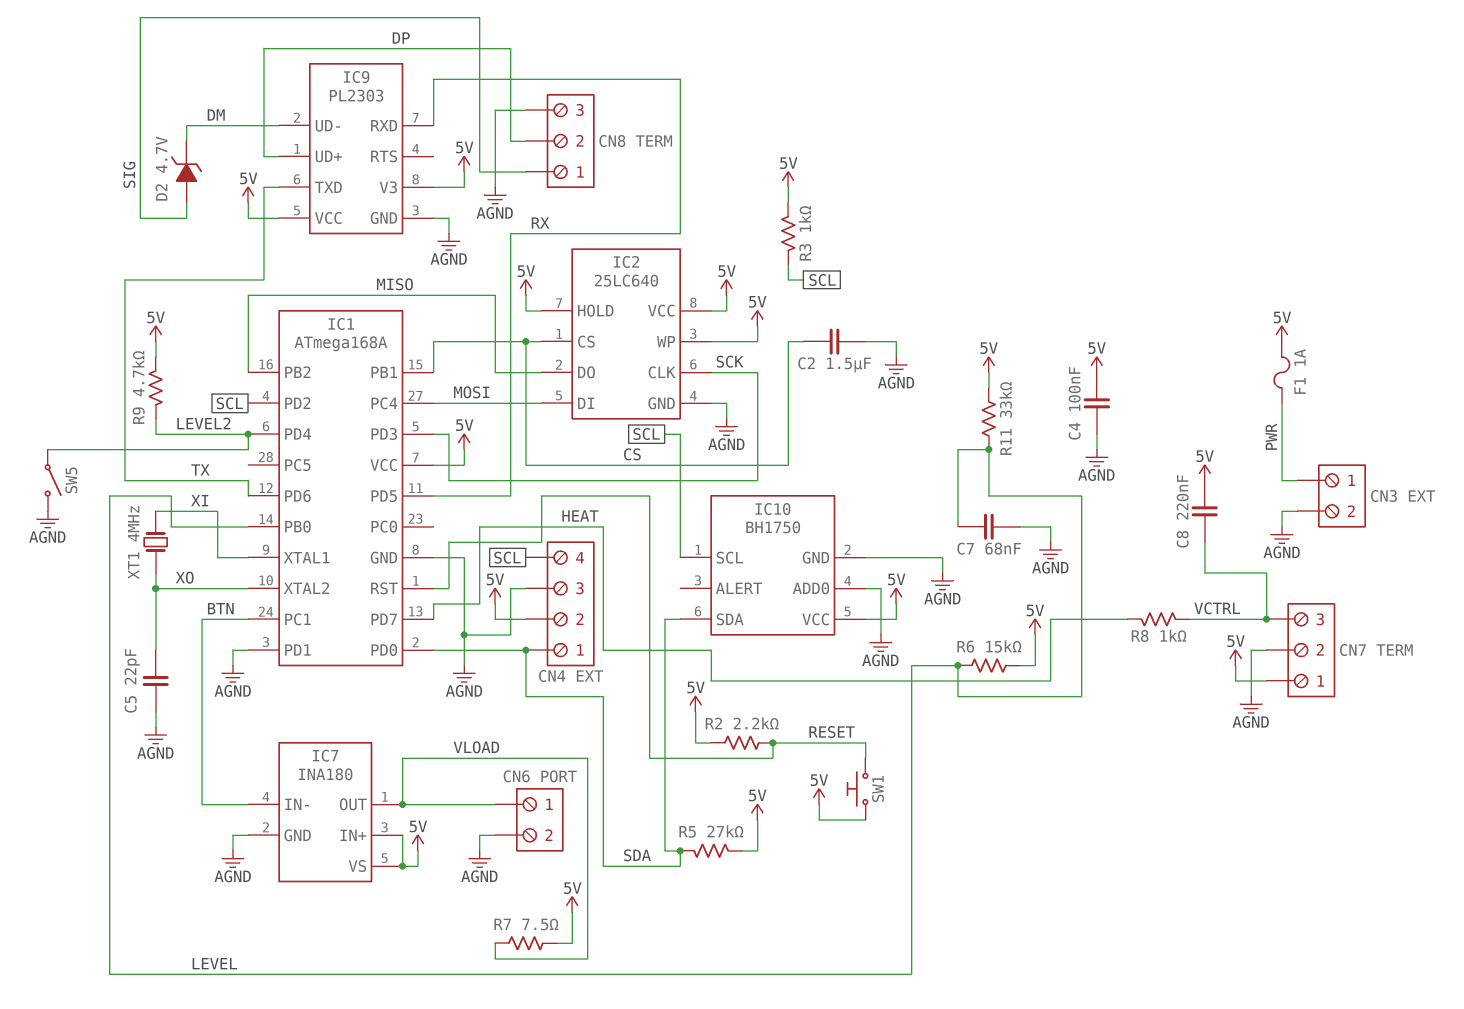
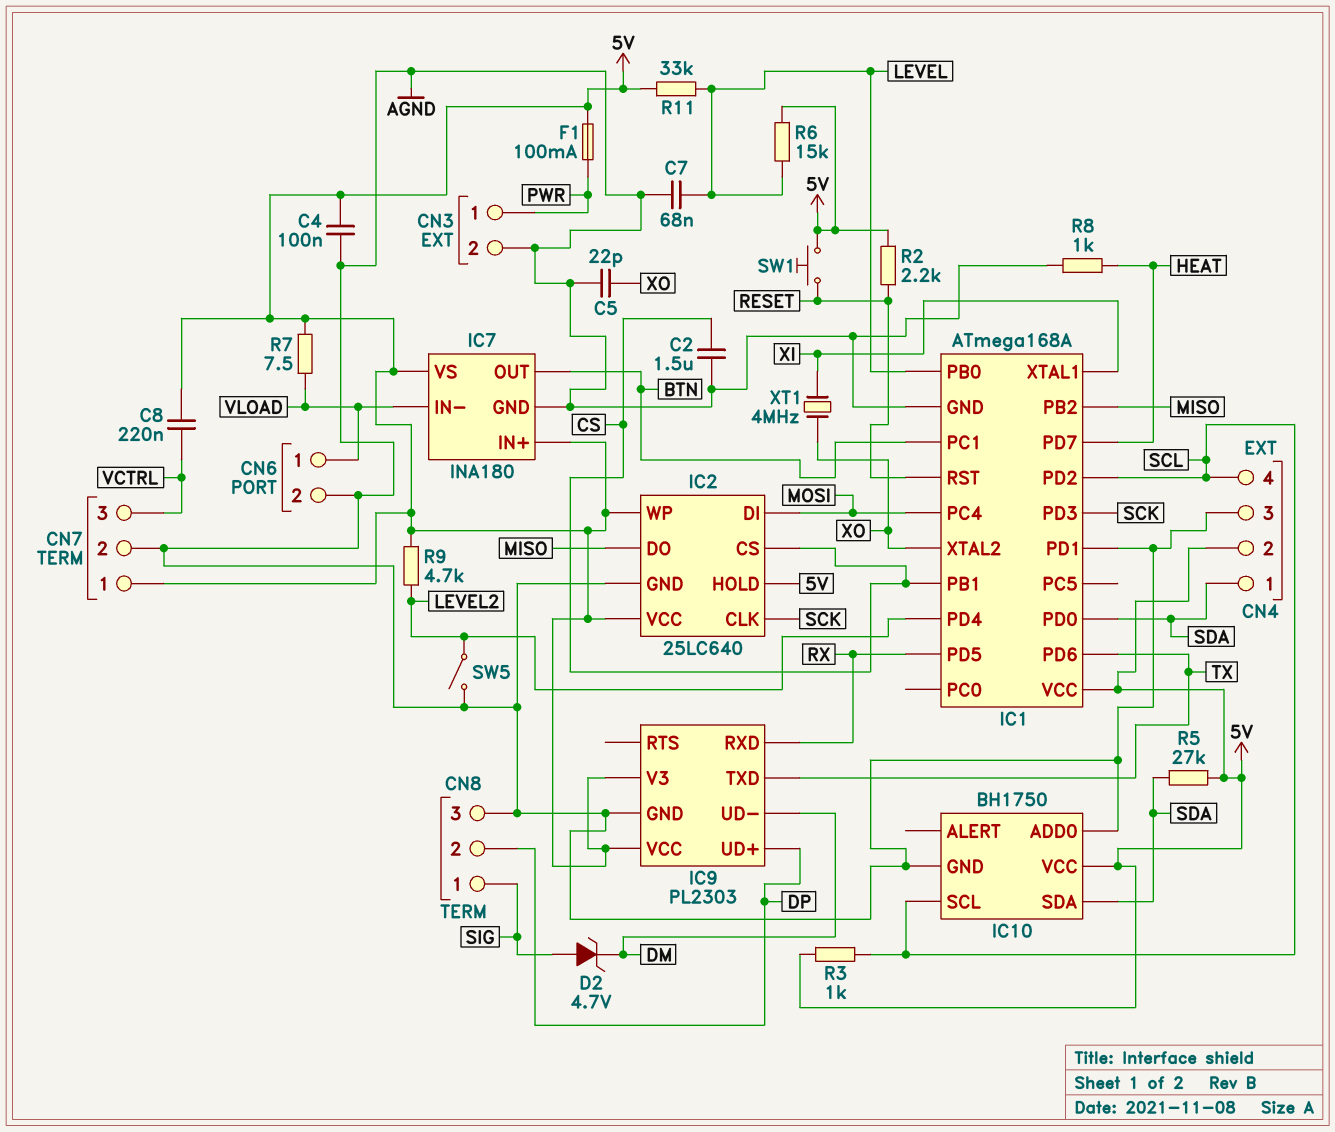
F1: 1A (5V, PWR) -> 100mA (5V, PWR)
IC7 pin IN-: BTN -> VLOAD
IC7 pin OUT: VLOAD -> BTN
R8: 1k (HEAT, VCTRL) -> 1k (AGND, HEAT)

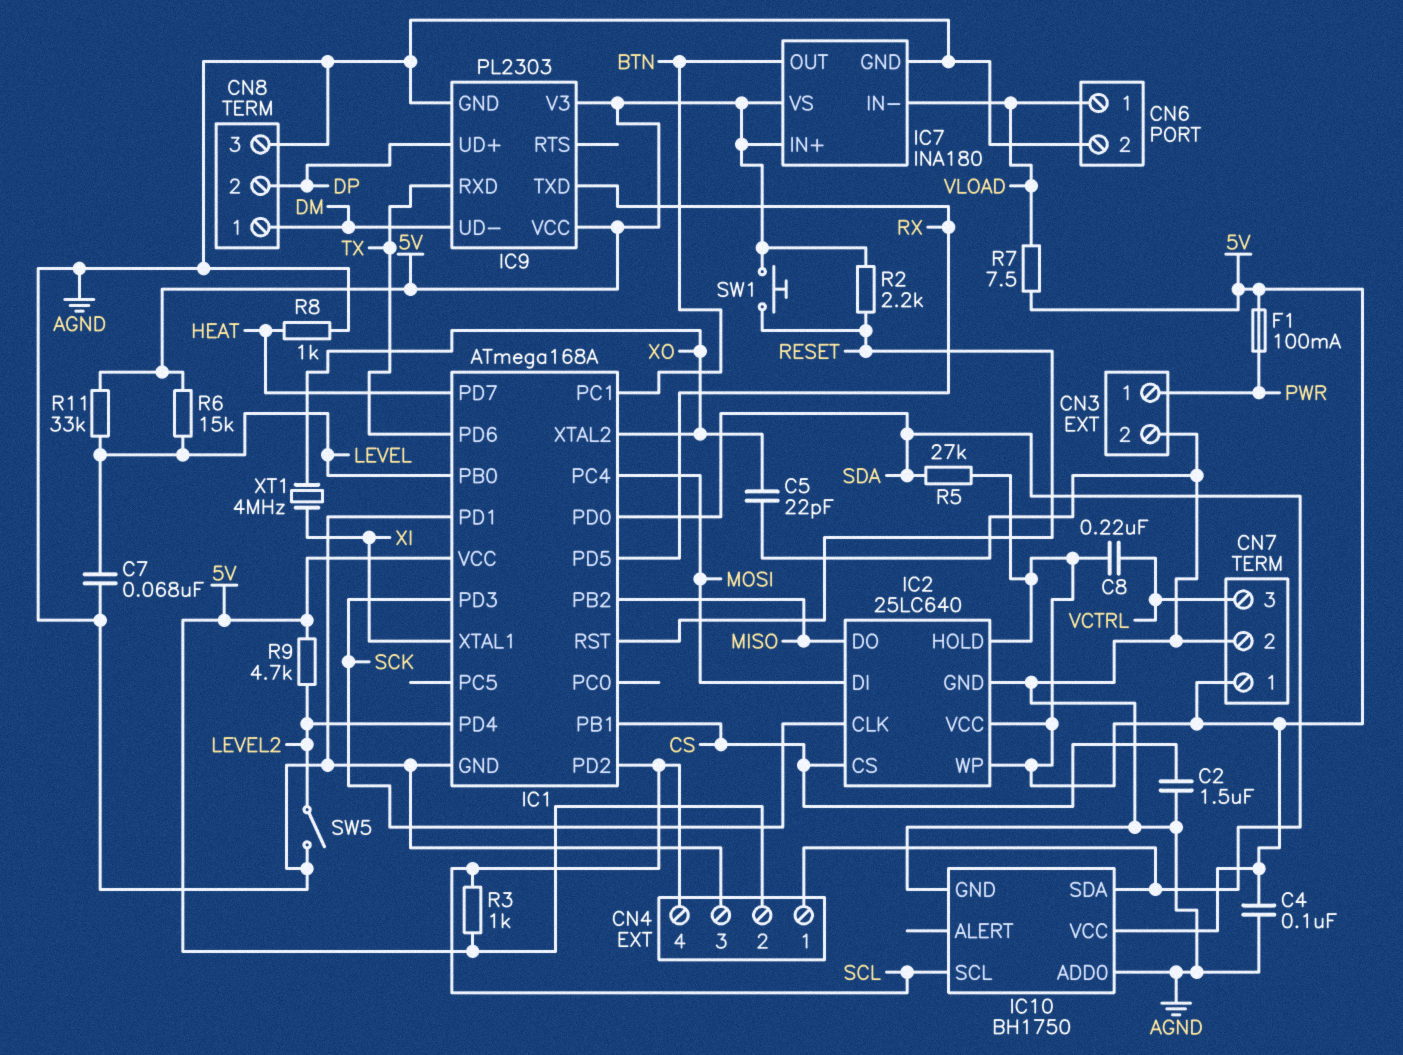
CN8 pin 1: SIG -> DM
D2: zener 4.7V (A SIG, K DM) -> none
IC9 pin RXD: RX -> TX
IC9 pin TXD: TX -> RX

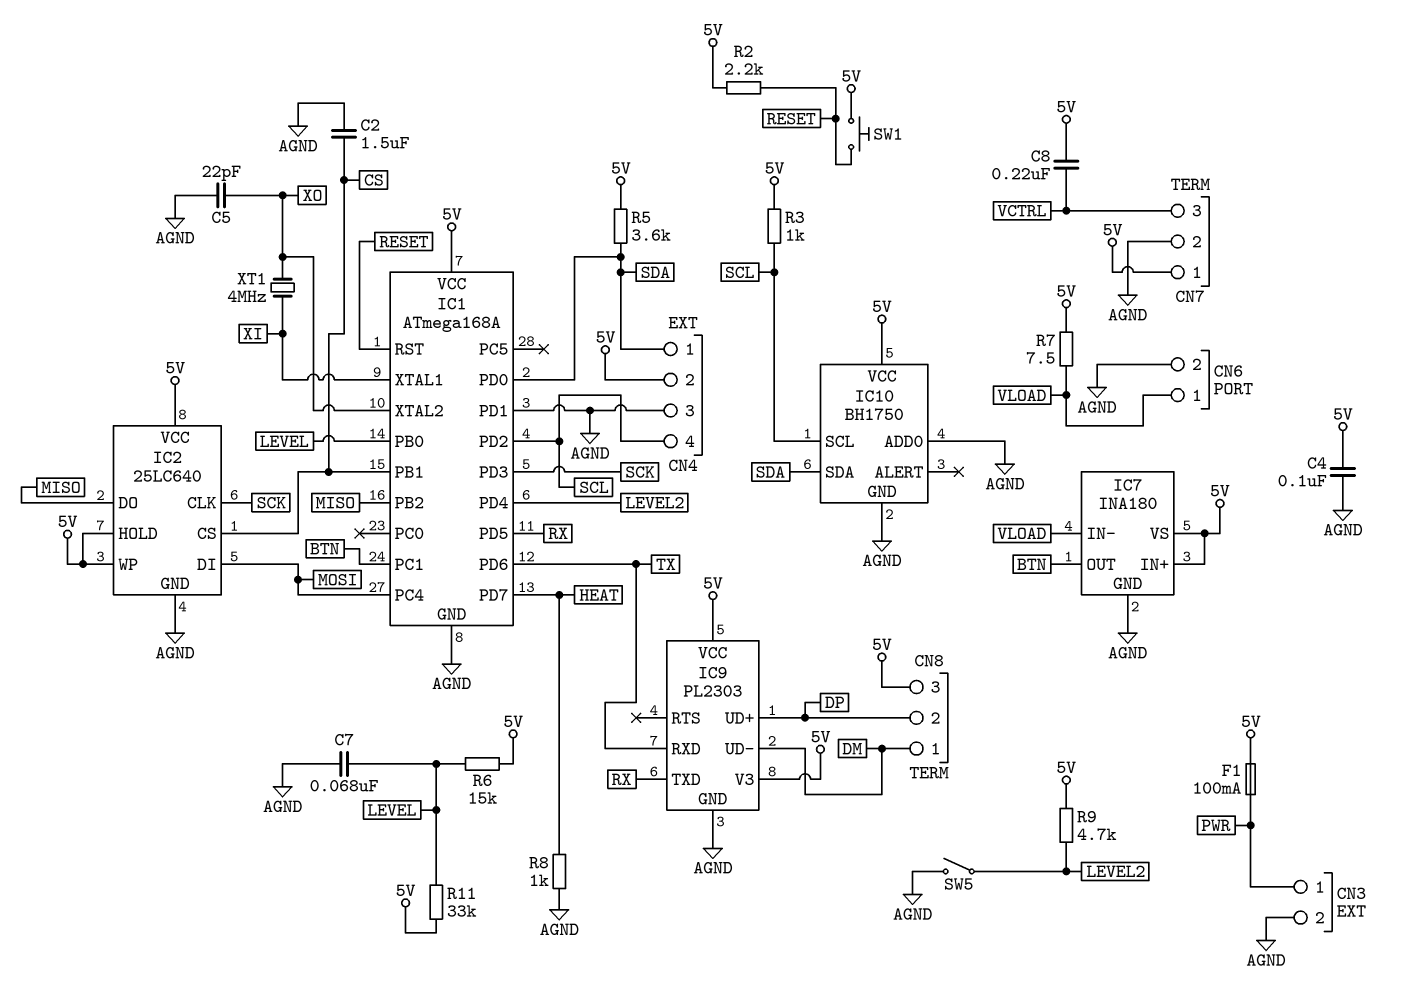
CN8 pin 3: AGND -> 5V
R5: 27k (5V, SDA) -> 3.6k (5V, SDA)

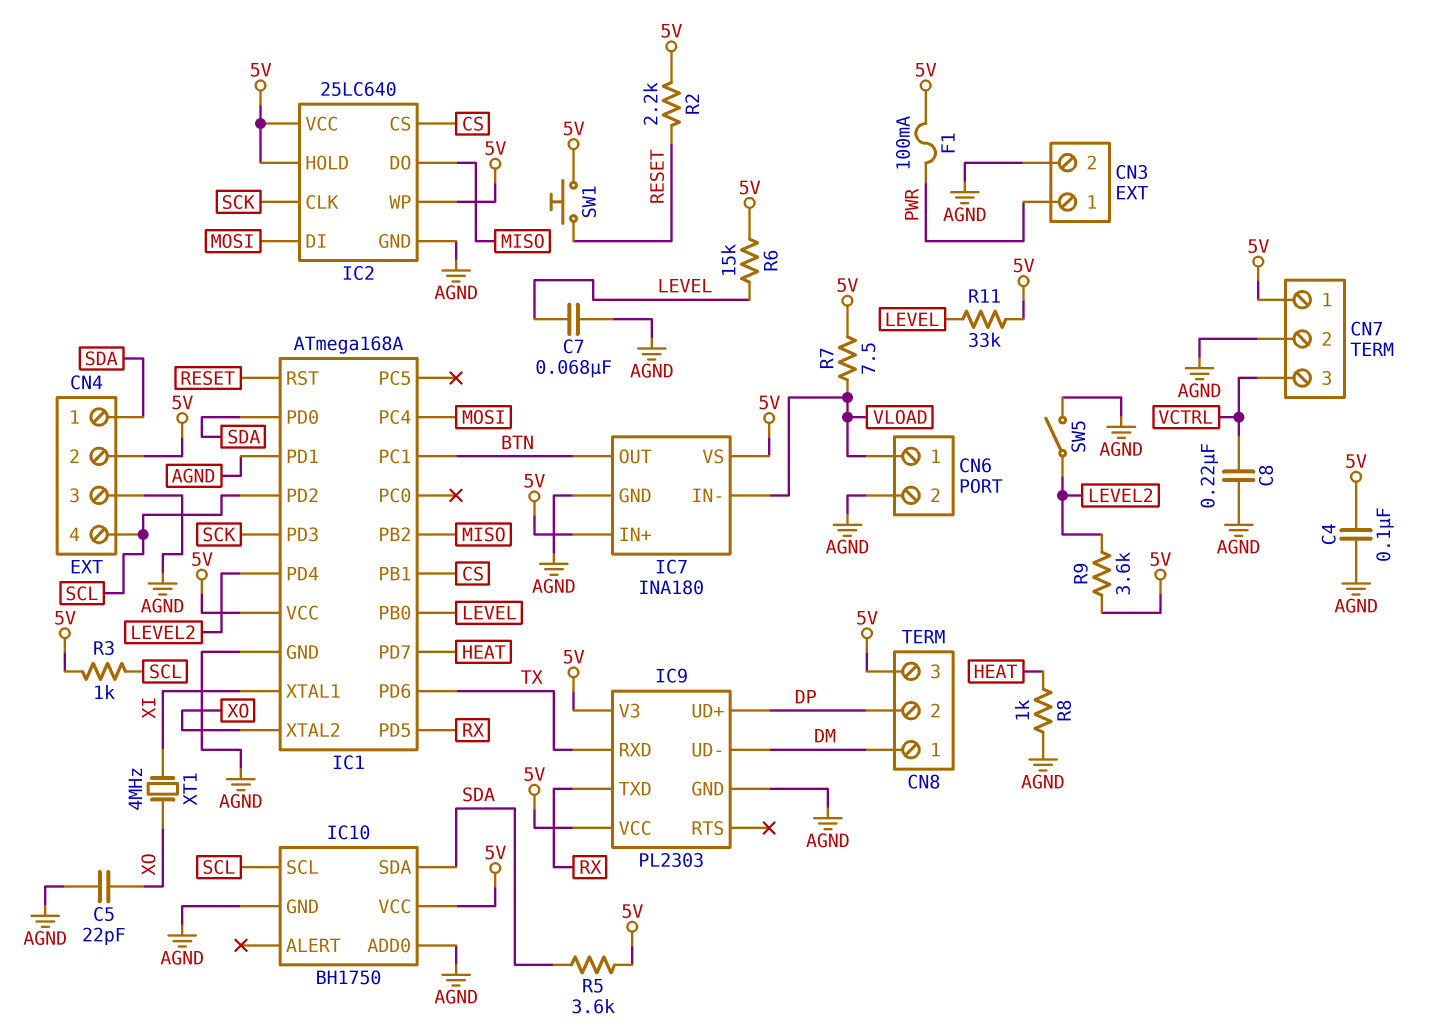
C2: 1.5uF (AGND, CS) -> none
C8: 220nF (5V, VCTRL) -> 220nF (AGND, VCTRL)
R9: 4.7k (5V, LEVEL2) -> 3.6k (5V, LEVEL2)

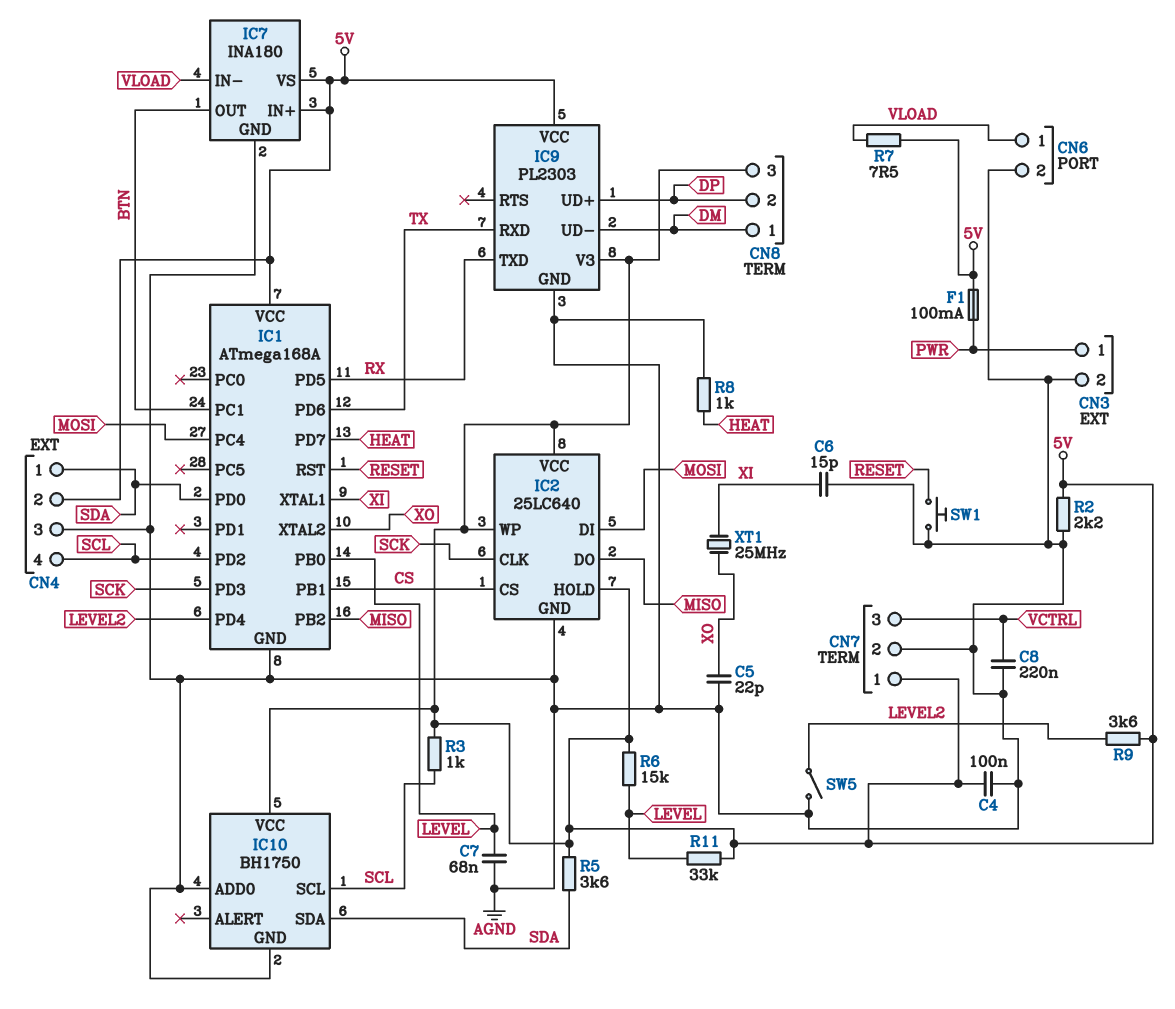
C6: none -> 15pF (AGND, XI)
IC1 pin PD1: AGND -> none
R2: 2.2k (5V, RESET) -> 2.2k (5V, AGND)
SW1: button (5V, RESET) -> button (AGND, RESET)
XT1: 4MHz (XI, XO) -> 25MHz (XI, XO)

